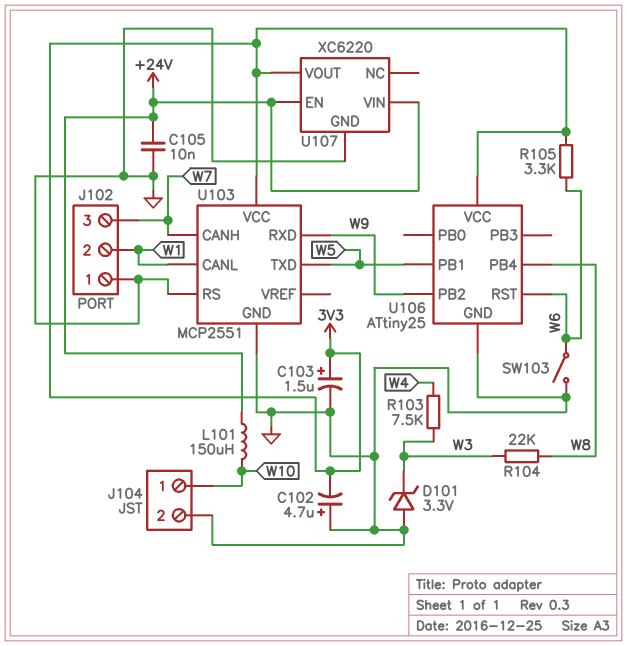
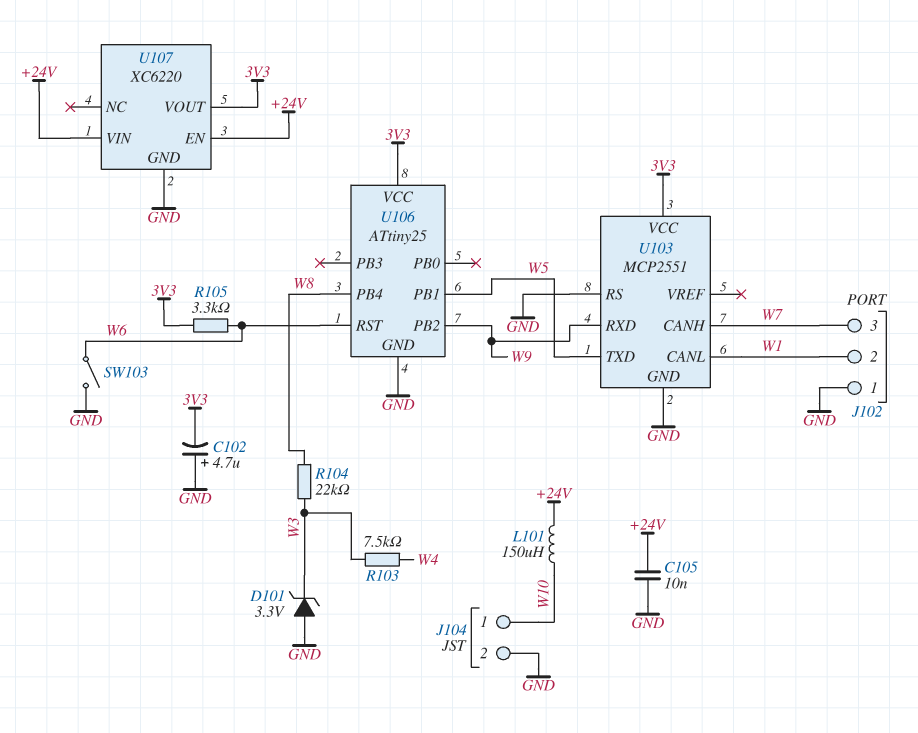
C103: 1.5uF (plus 3V3, minus GND) -> none

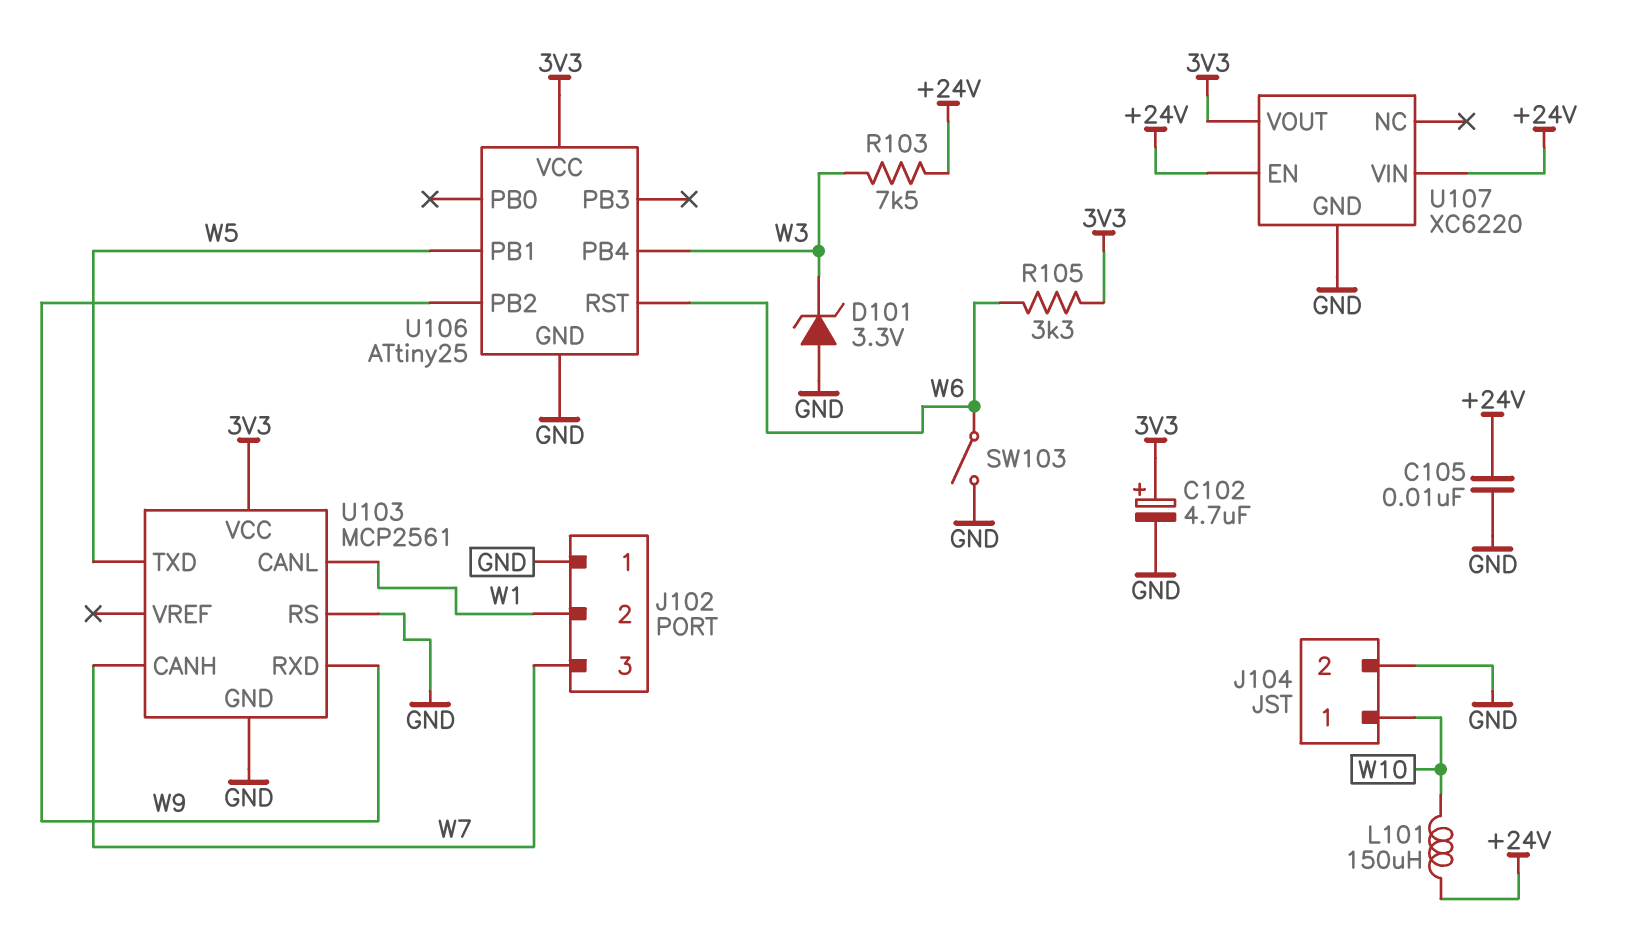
C102: 4.7uF (plus GND, minus 3V3) -> 4.7uF (plus 3V3, minus GND)
R103: 7.5k (W3, W4) -> 7.5k (+24V, W3)
R104: 22k (W3, W8) -> none
U103: MCP2551 -> MCP2561
U106 pin PB4: W8 -> W3

